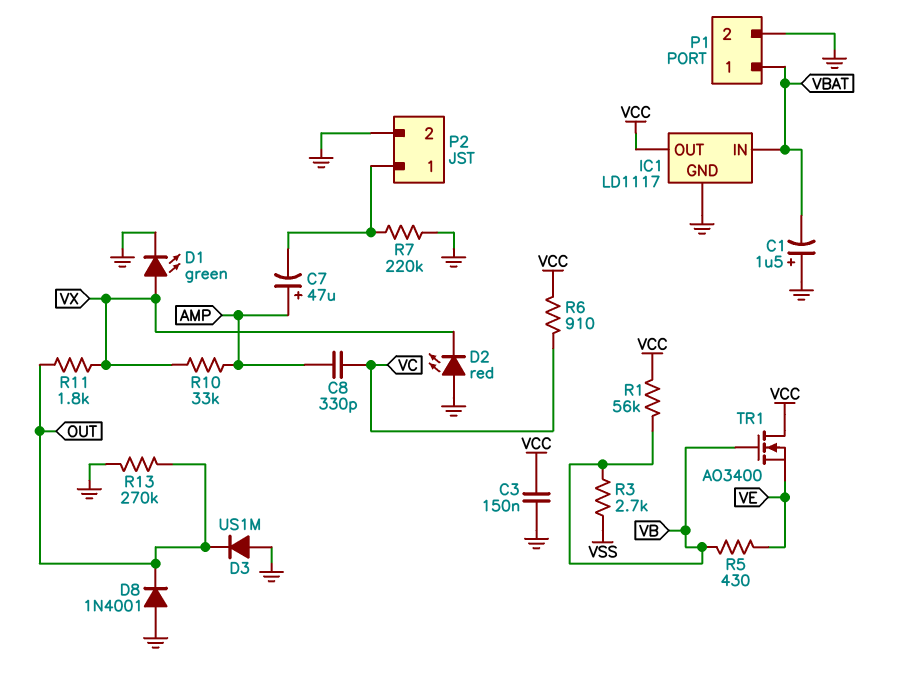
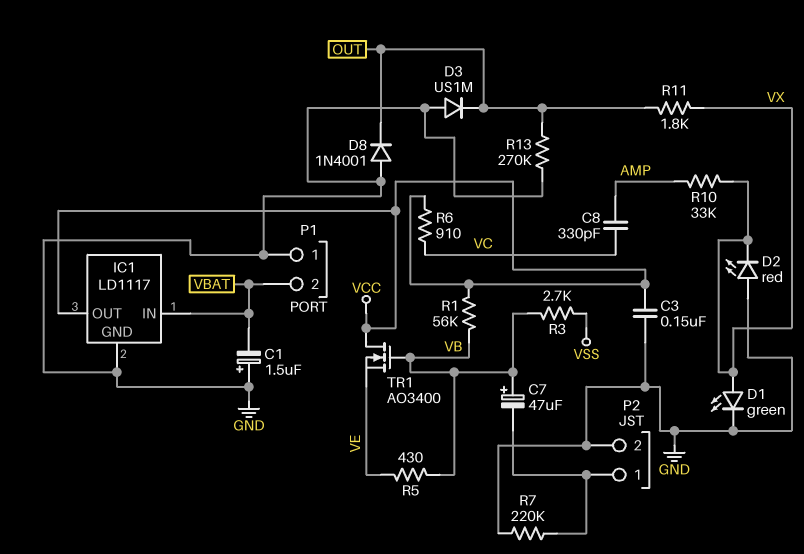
C7: 47uF (plus AMP, minus P2/1) -> 47uF (plus VB, minus P2/1)
P1 pin 1: VBAT -> GND
P1 pin 2: GND -> VBAT

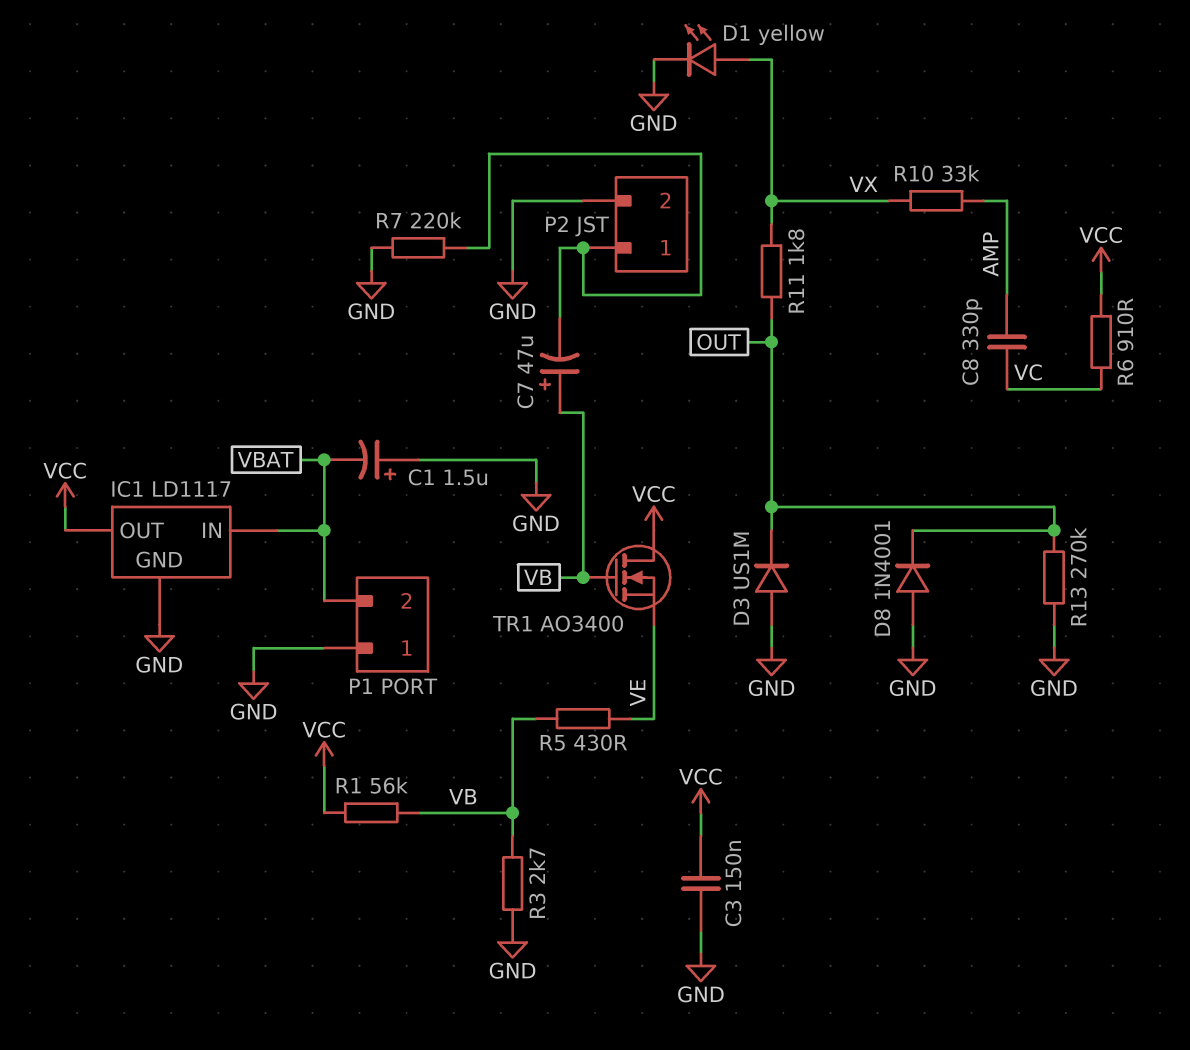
D1: LED green (A VX, K GND) -> LED yellow (A VX, K GND)
D2: LED red (A GND, K VX) -> none
R3: 2.7k (VB, VSS) -> 2.7k (GND, VB)

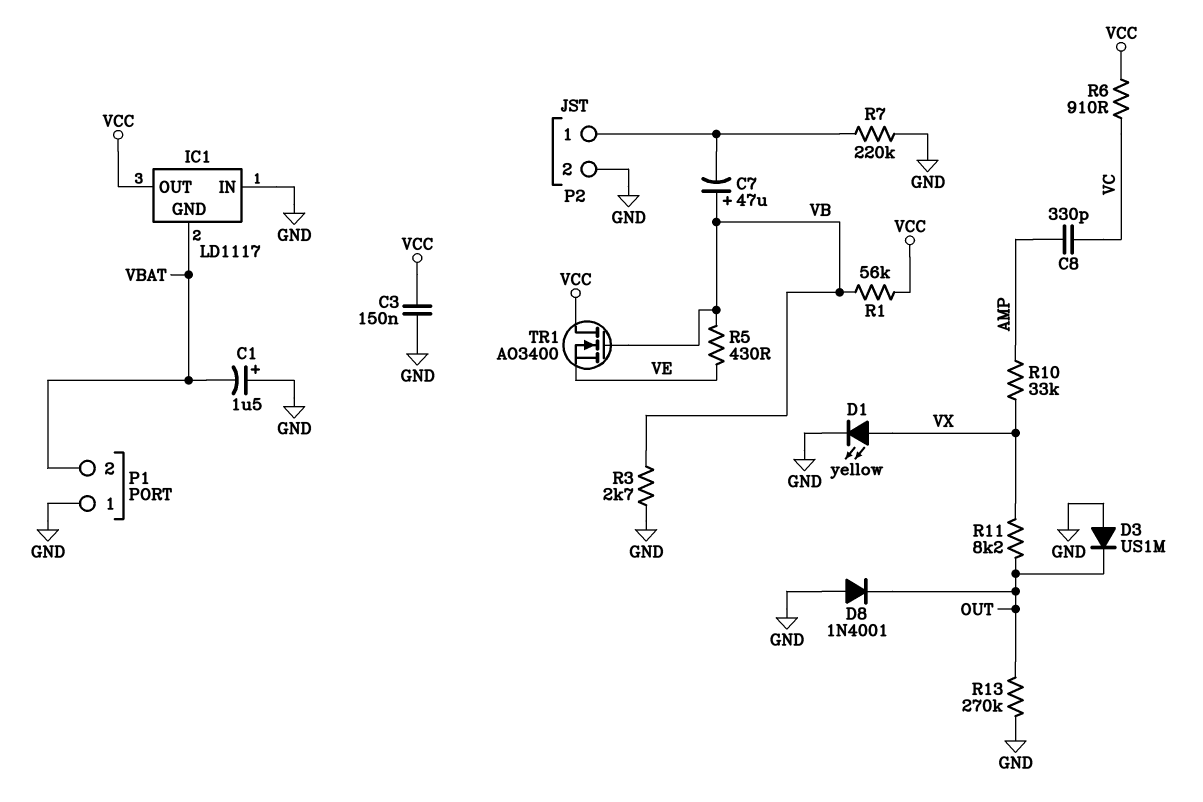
IC1 pin GND: GND -> VBAT
IC1 pin IN: VBAT -> GND
R11: 1.8k (OUT, VX) -> 8.2k (OUT, VX)

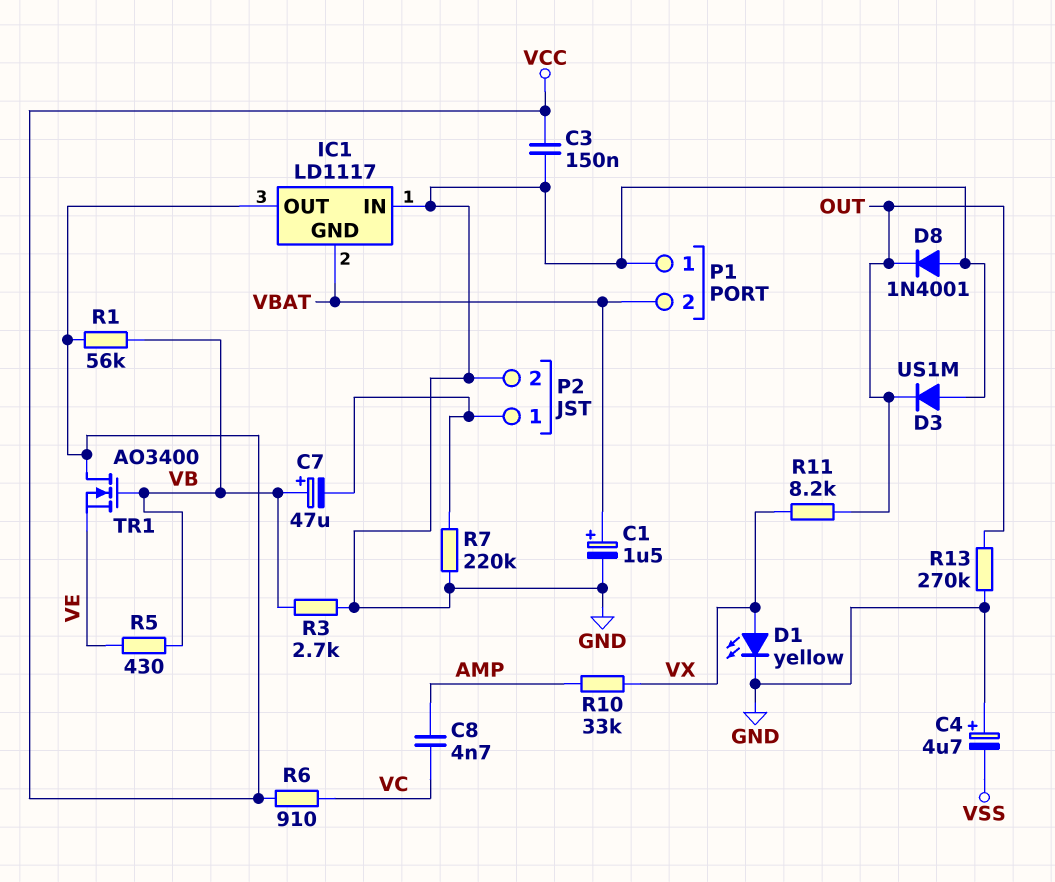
C1: 1.5uF (plus GND, minus VBAT) -> 1.5uF (plus VBAT, minus GND)
C4: none -> 4.7uF (plus GND, minus VSS)
C8: 330pF (AMP, VC) -> 4.7nF (AMP, VC)

